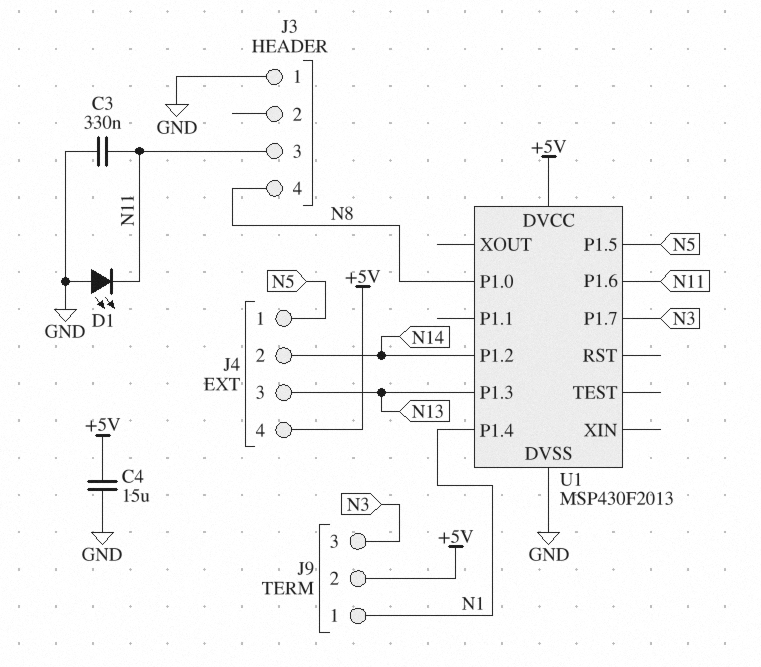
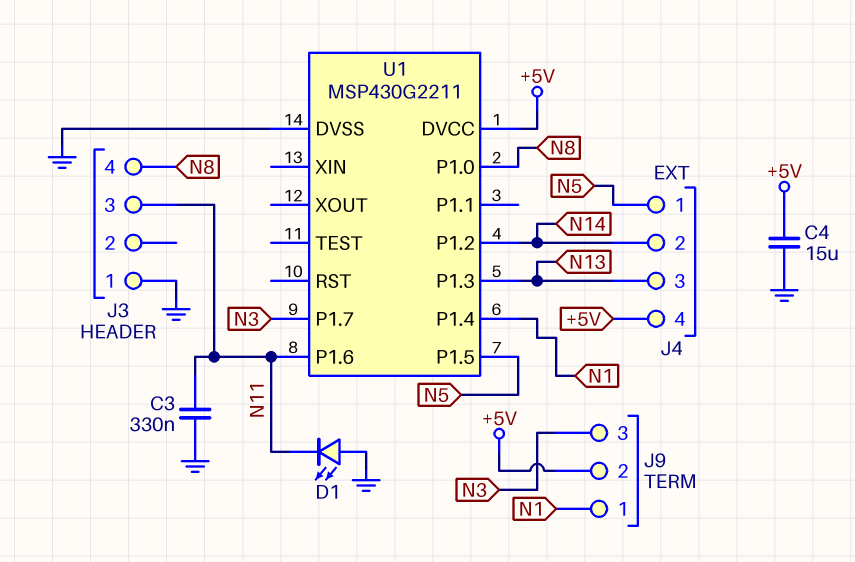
U1: MSP430F2013 -> MSP430G2211

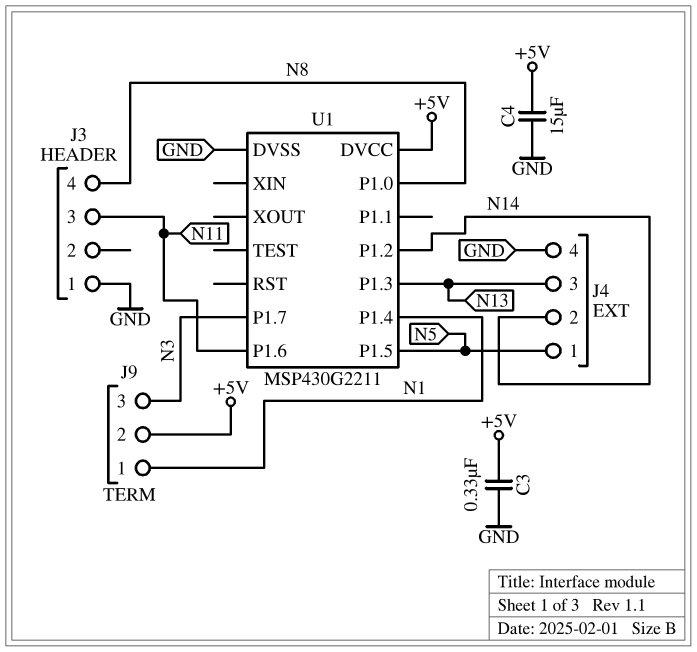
C3: 330nF (GND, N11) -> 330nF (+5V, GND)
D1: LED (A GND, K N11) -> none
J4 pin 4: +5V -> GND

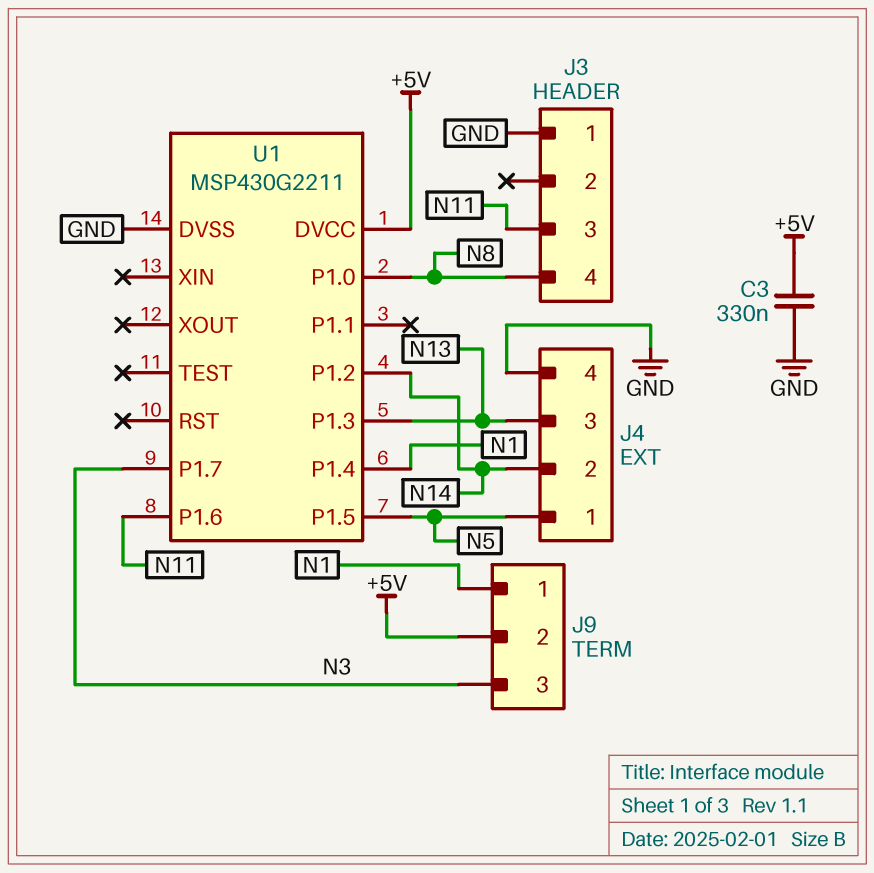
C4: 15uF (+5V, GND) -> none

